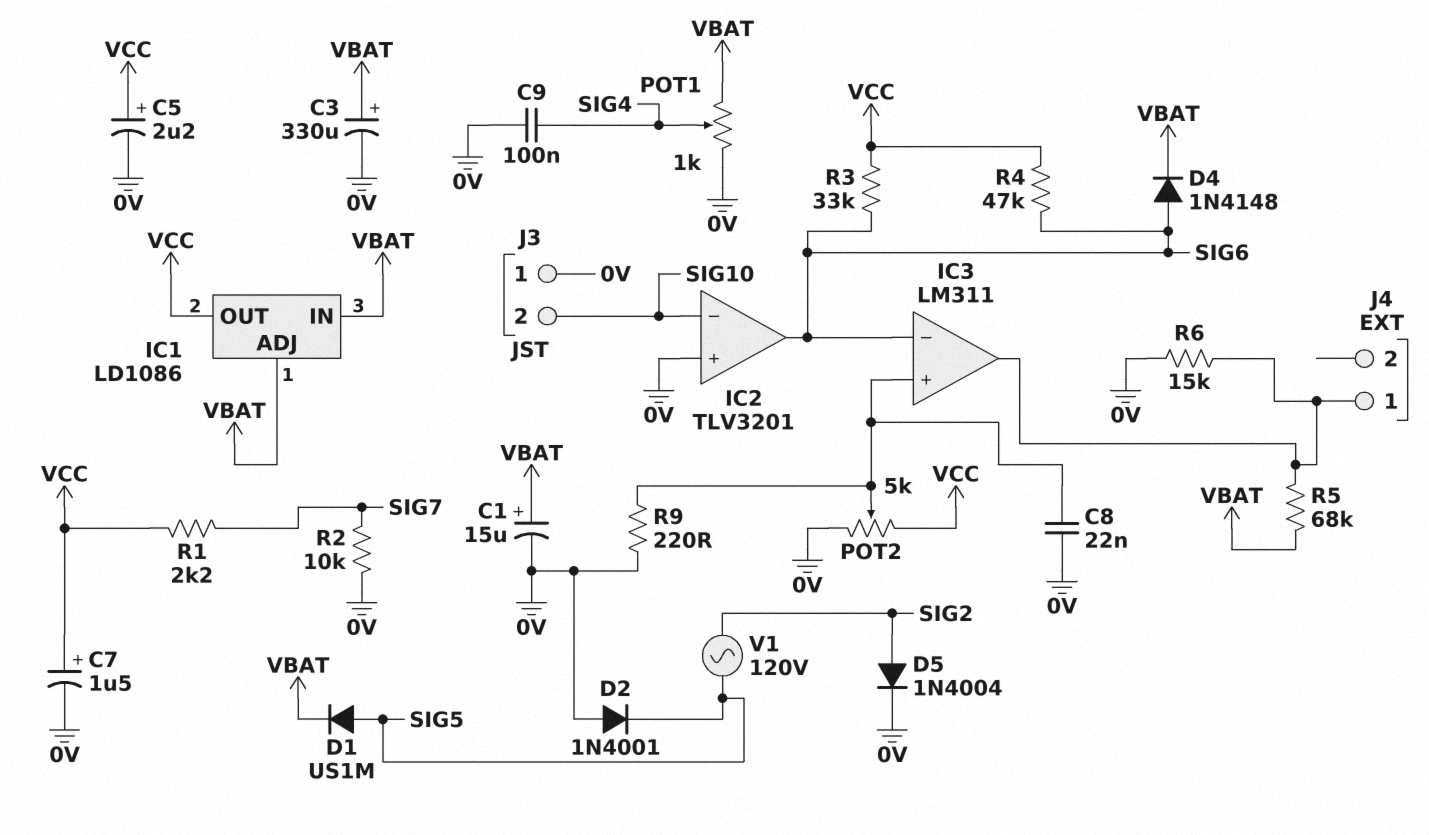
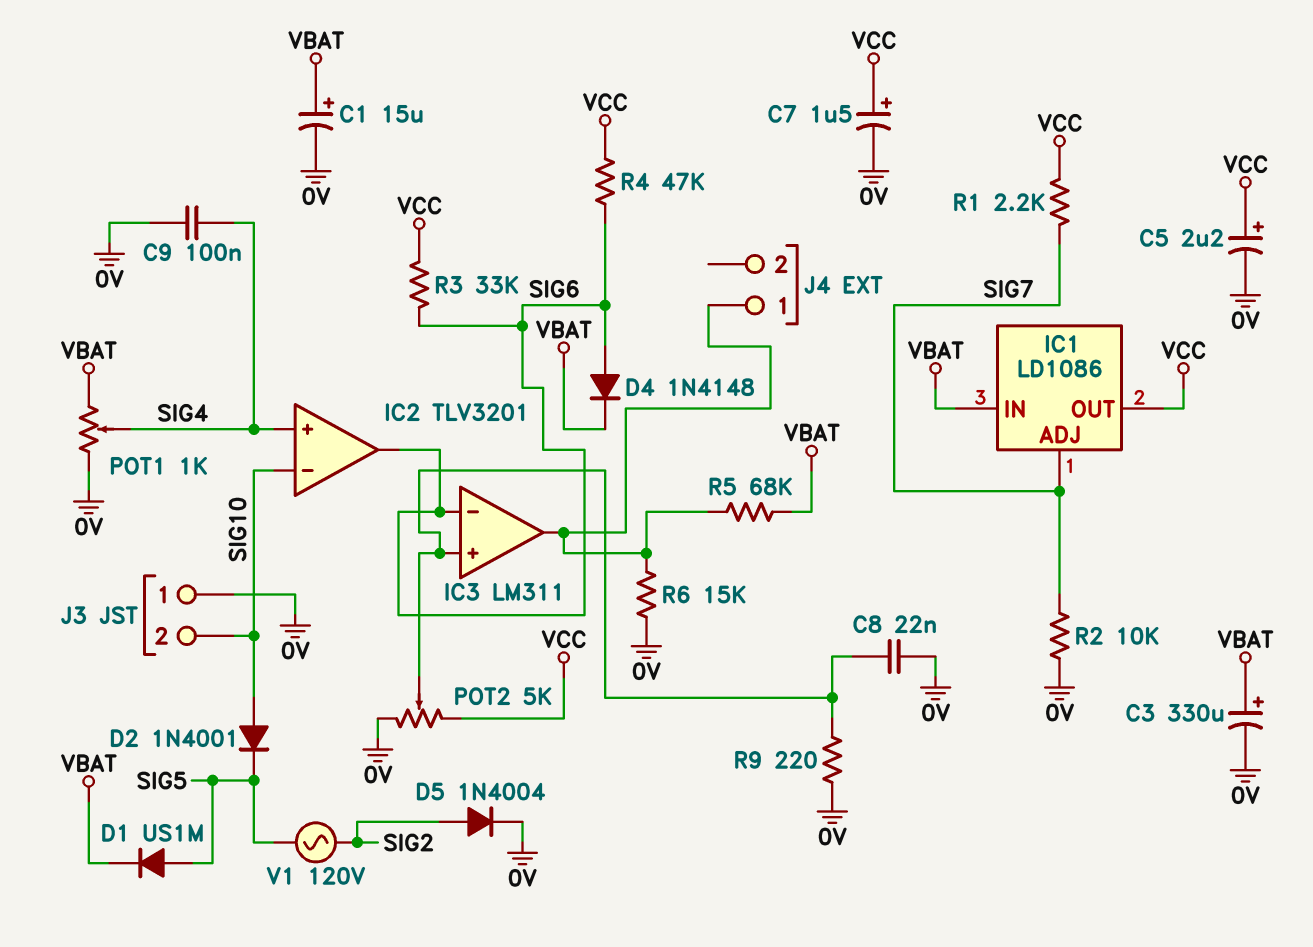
D2: diode 1N4001 (A 0V, K SIG5) -> diode 1N4001 (A SIG10, K SIG5)
IC1 pin ADJ: VBAT -> SIG7
IC2 pin in+: 0V -> SIG4

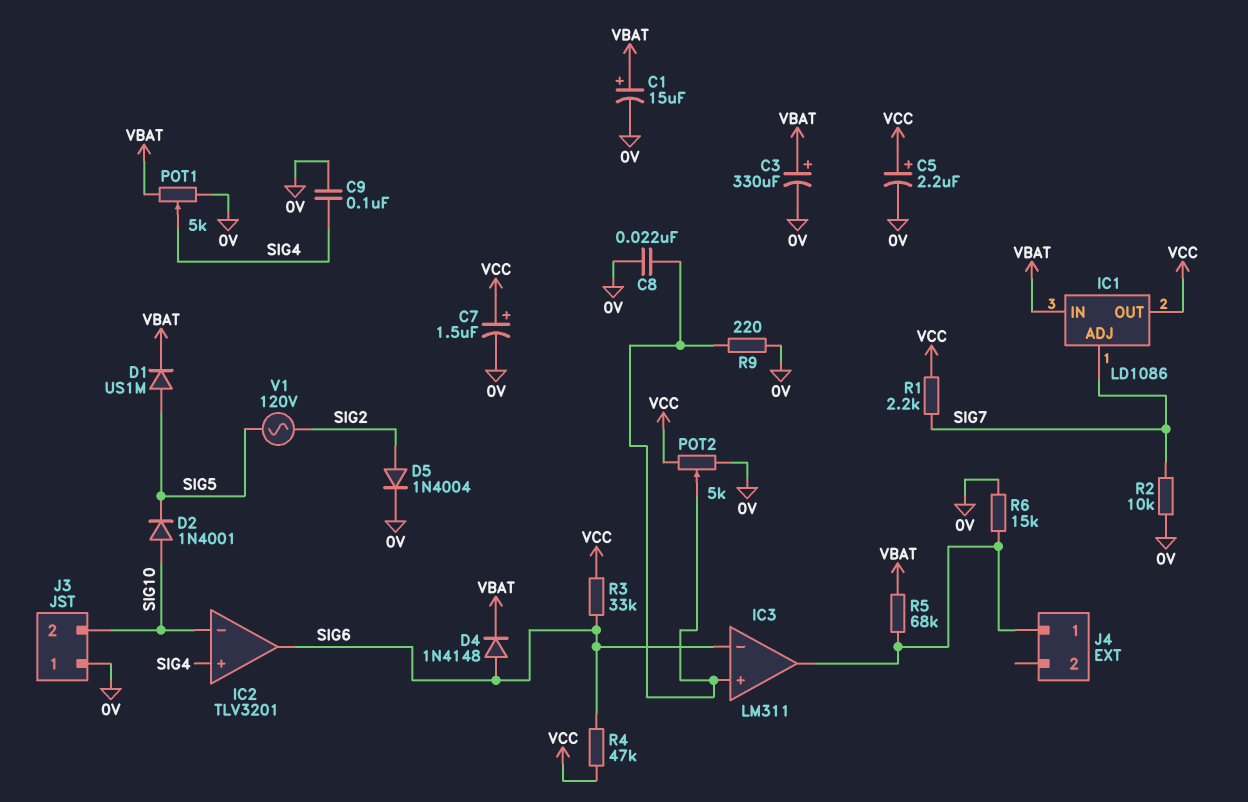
POT1: 1k (0V, VBAT, wiper SIG4) -> 5k (0V, VBAT, wiper SIG4)

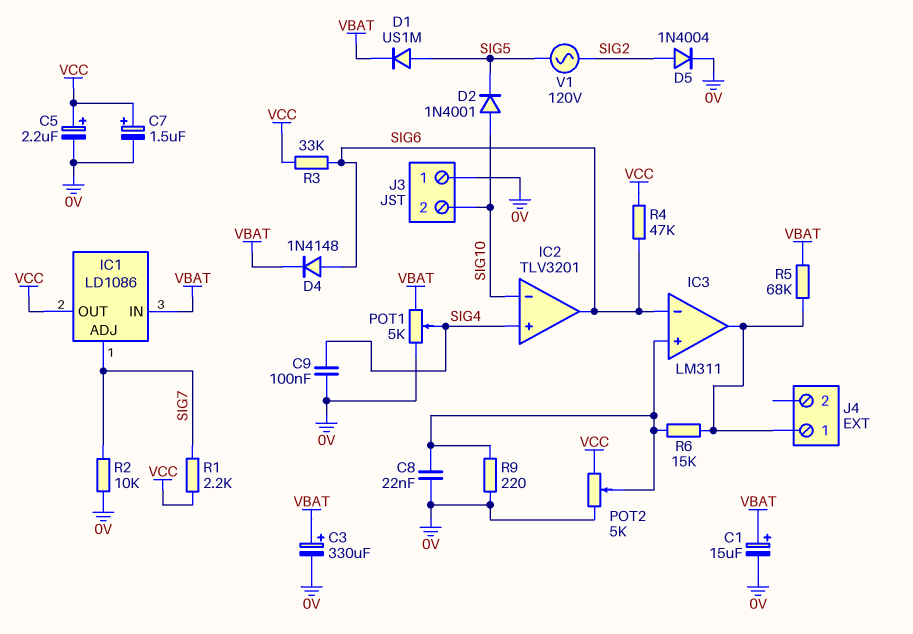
R6: 15k (0V, IC3/out) -> 15k (IC3/in+, IC3/out)

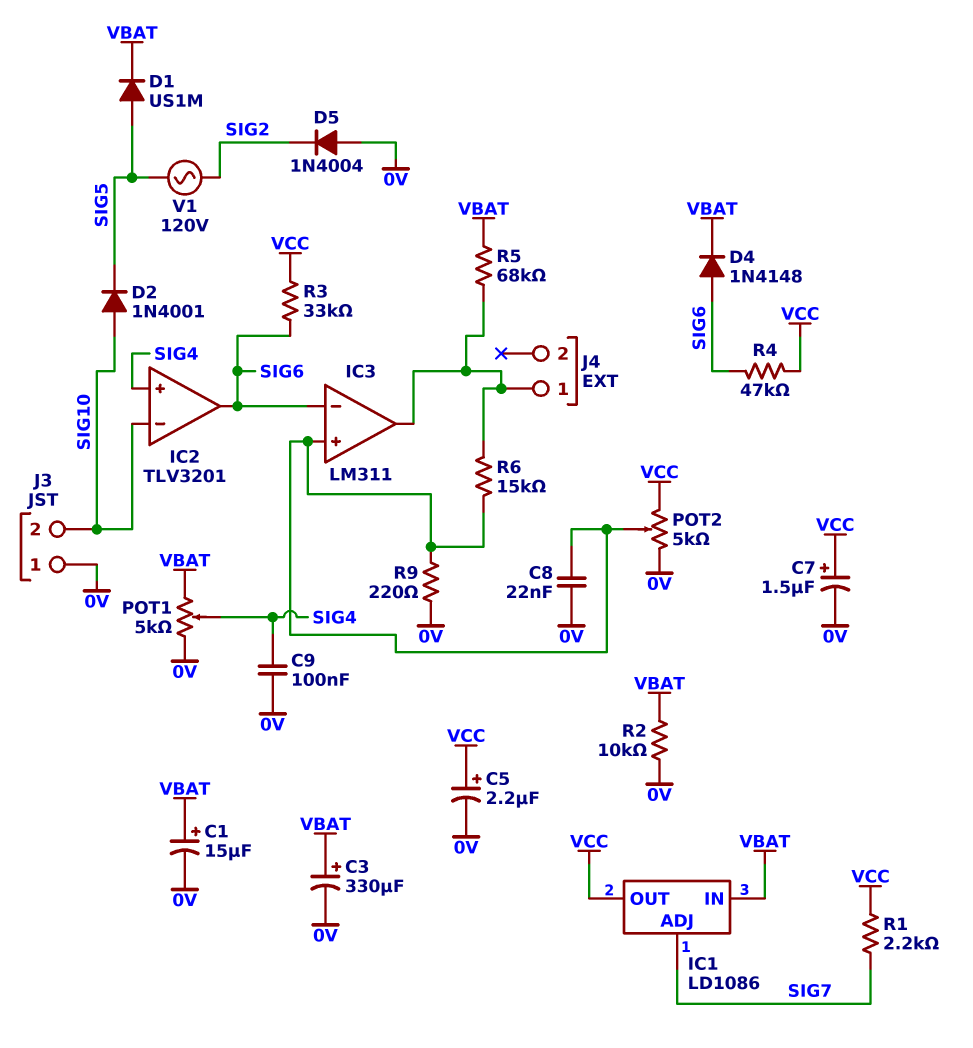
D5: diode 1N4004 (A SIG2, K 0V) -> diode 1N4004 (A 0V, K SIG2)
R2: 10k (0V, SIG7) -> 10k (0V, VBAT)

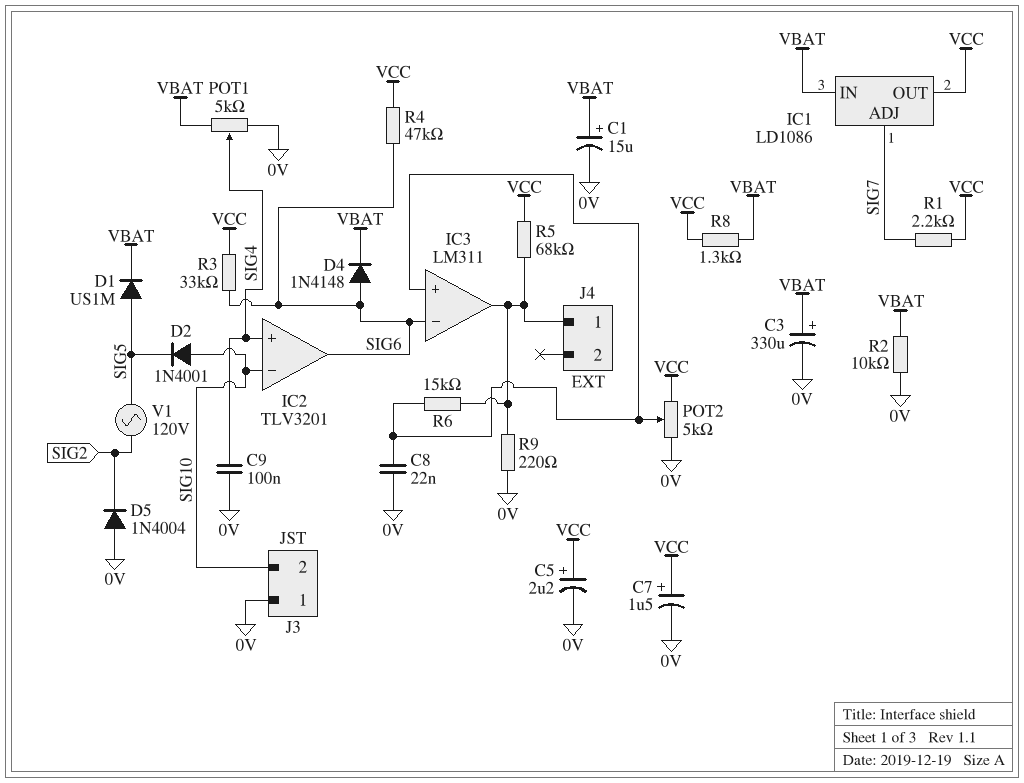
R5: 68k (IC3/out, VBAT) -> 68k (IC3/out, VCC)
R8: none -> 1.3k (VBAT, VCC)
R9: 220 (0V, IC3/in+) -> 220 (0V, IC3/out)

